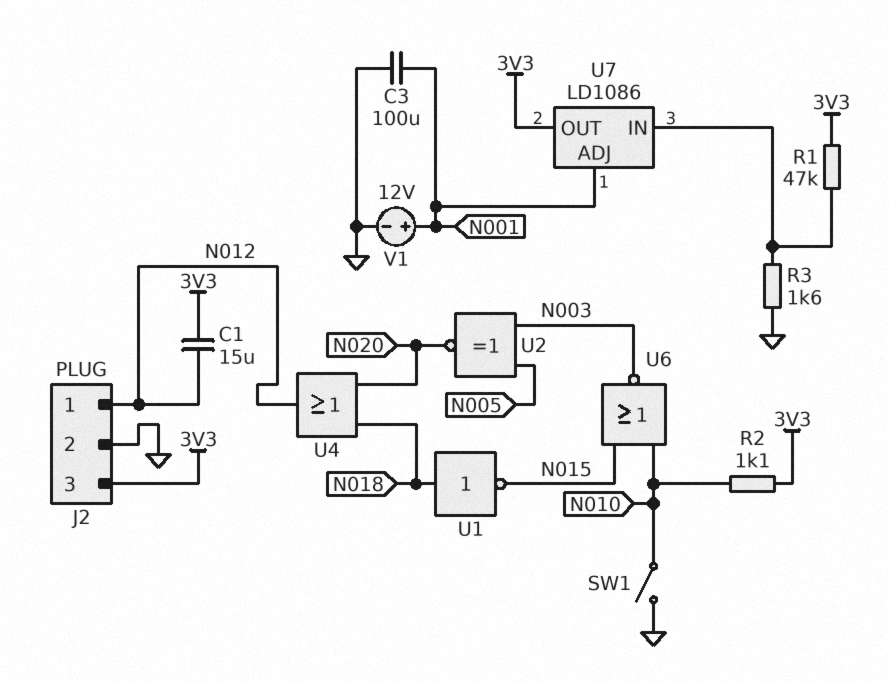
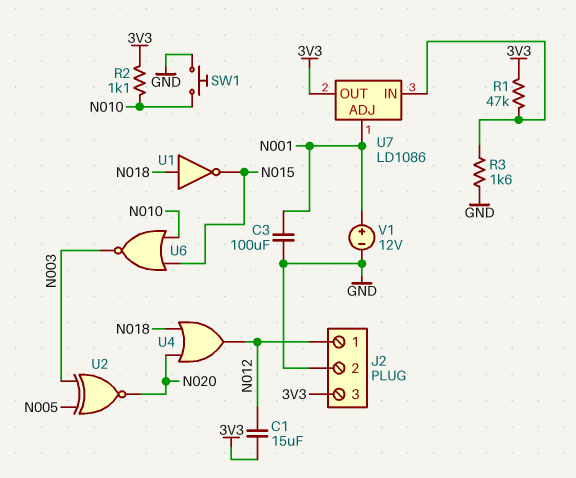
SW1: switch (GND, N010) -> button (GND, N010)

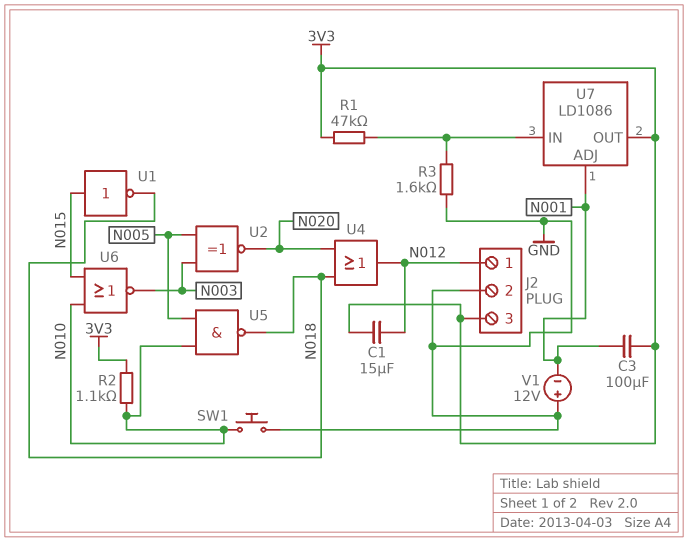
C3: 100uF (GND, N001) -> 100uF (3V3, N001)
U1: NOT (in N018, out N015) -> NOT (in N015, out N018)
U5: none -> NAND (in N005, in N010, out N018)
V1: 12V (plus N001, minus GND) -> 12V (plus GND, minus N001)

